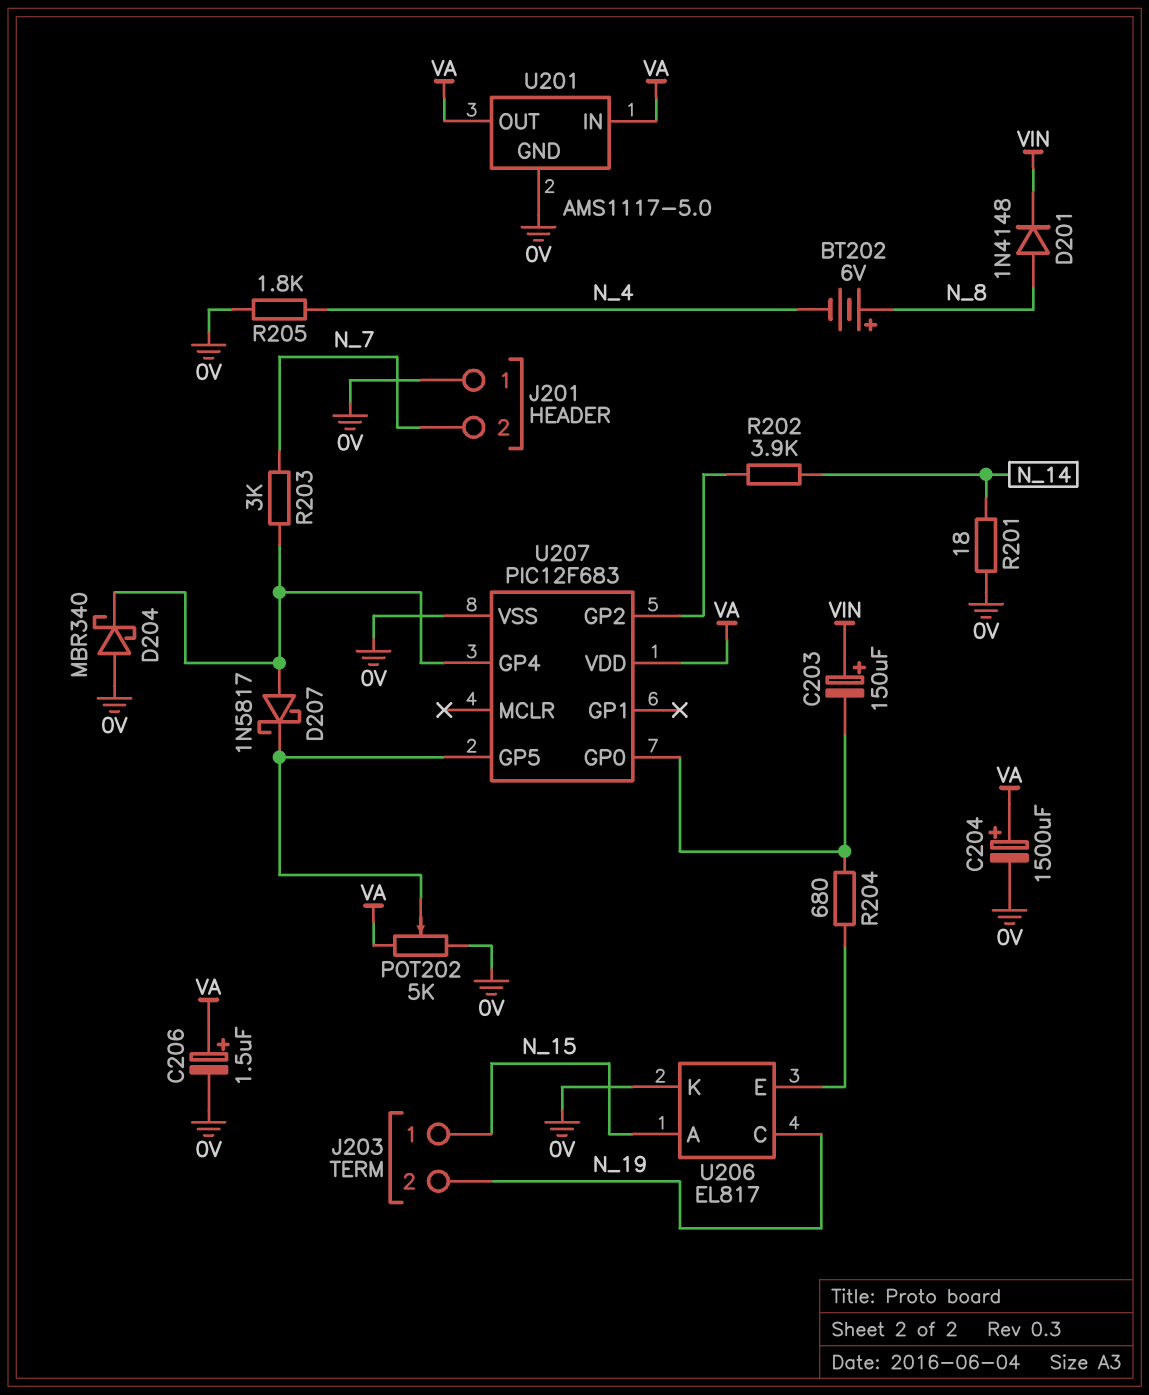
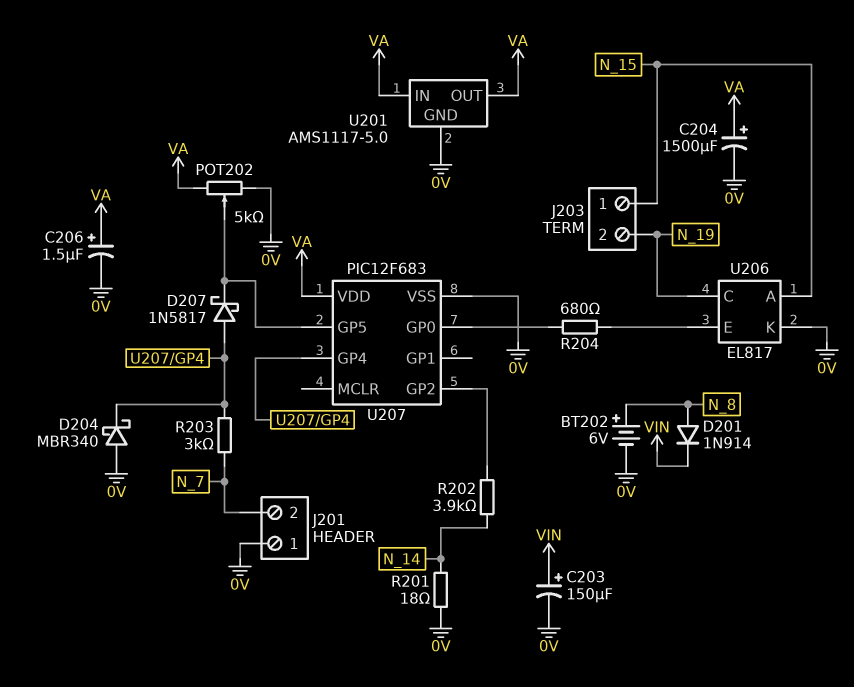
BT202: 6V (plus N_8, minus N_4) -> 6V (plus N_8, minus 0V)
C203: 150uF (plus VIN, minus U207/GP0) -> 150uF (plus VIN, minus 0V)
D201: diode 1N4148 (A N_8, K VIN) -> diode 1N914 (A N_8, K VIN)
R205: 1.8k (0V, N_4) -> none

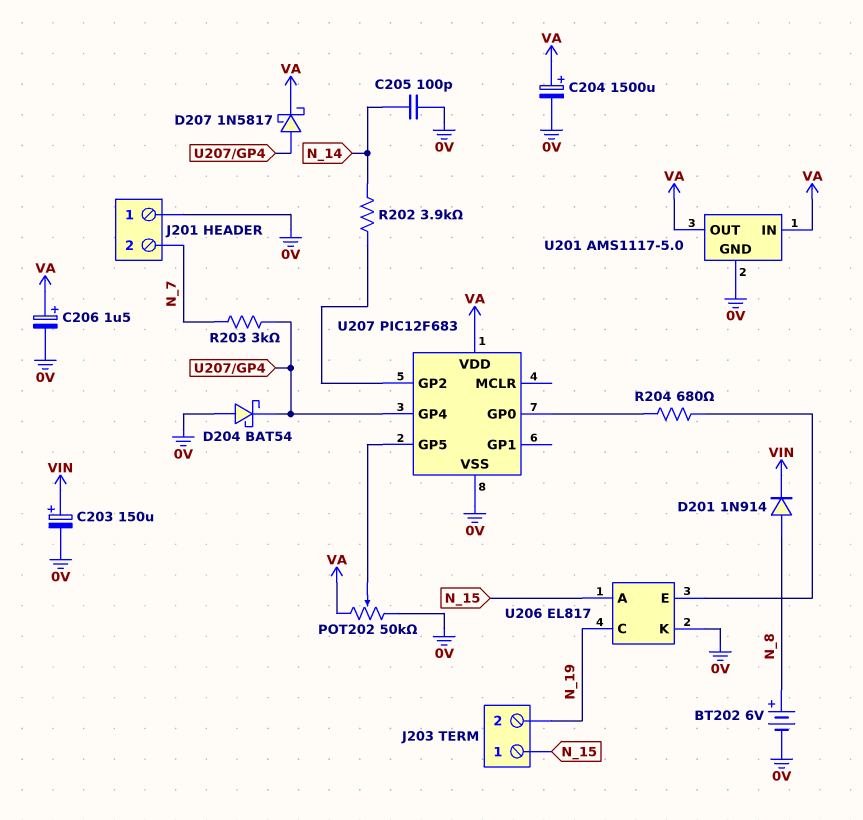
C205: none -> 100pF (0V, N_14)
D204: schottky MBR340 (A 0V, K U207/GP4) -> schottky BAT54 (A 0V, K U207/GP4)
D207: schottky 1N5817 (A U207/GP4, K U207/GP5) -> schottky 1N5817 (A U207/GP4, K VA)
POT202: 5k (0V, VA, wiper U207/GP5) -> 50k (0V, VA, wiper U207/GP5)
R201: 18 (0V, N_14) -> none

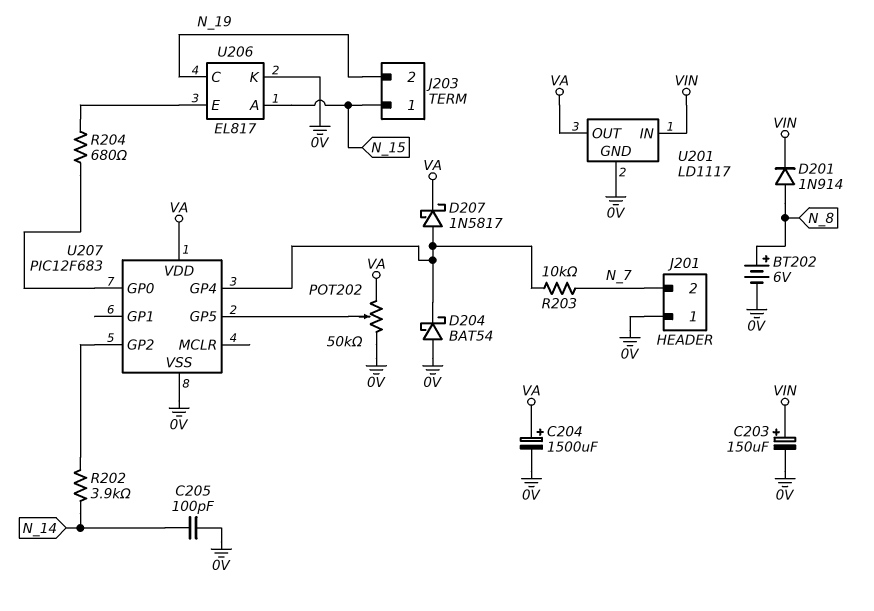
C206: 1.5uF (plus VA, minus 0V) -> none
R203: 3k (N_7, U207/GP4) -> 10k (N_7, U207/GP4)
U201: AMS1117-5.0 -> LD1117
U201 pin IN: VA -> VIN

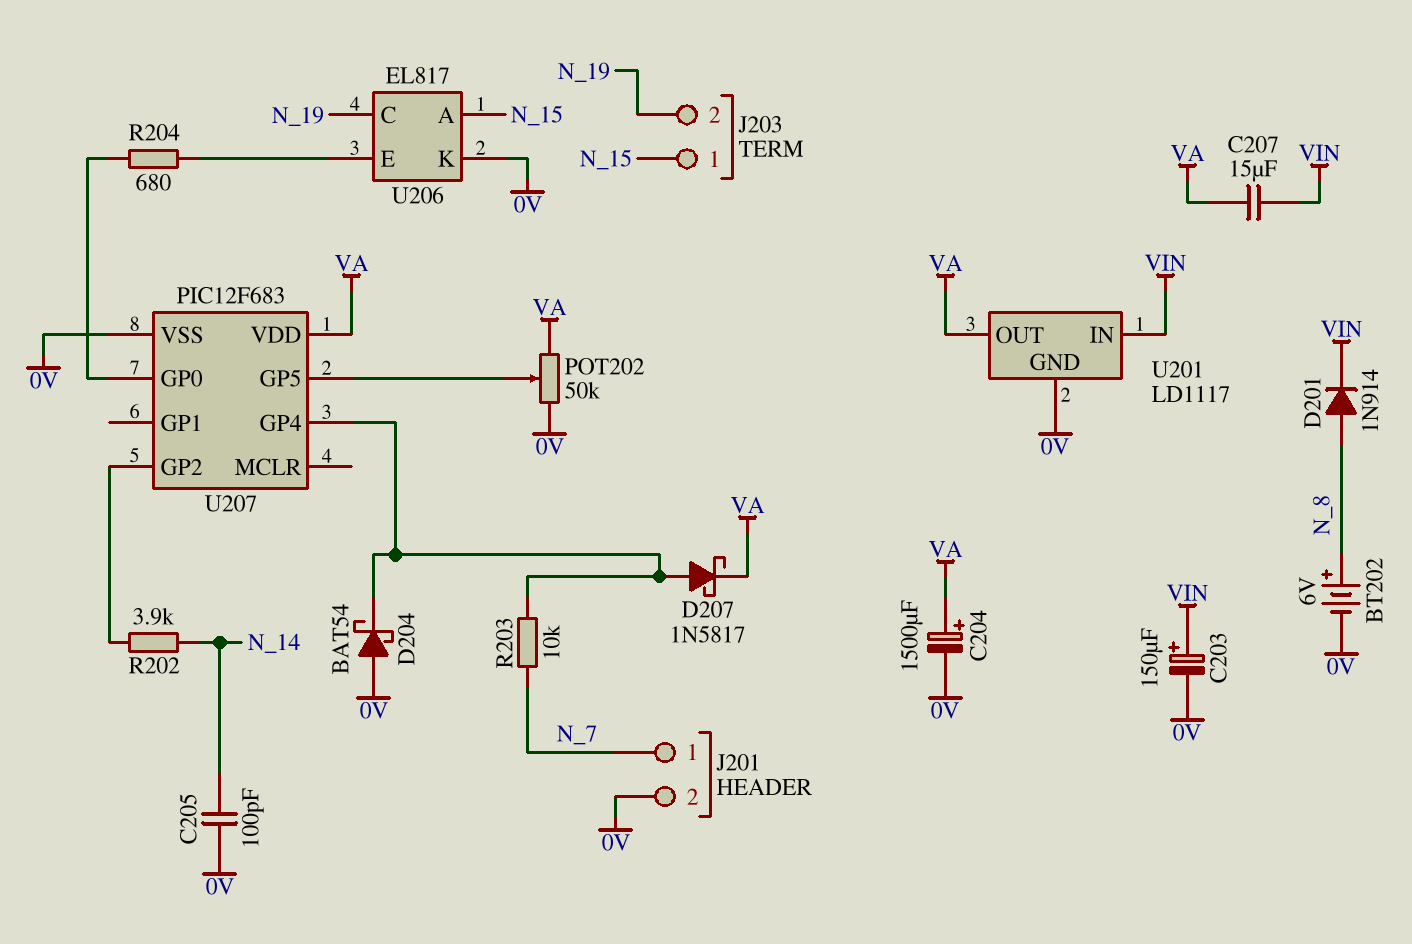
C207: none -> 15uF (VA, VIN)
J201 pin 1: 0V -> N_7
J201 pin 2: N_7 -> 0V

